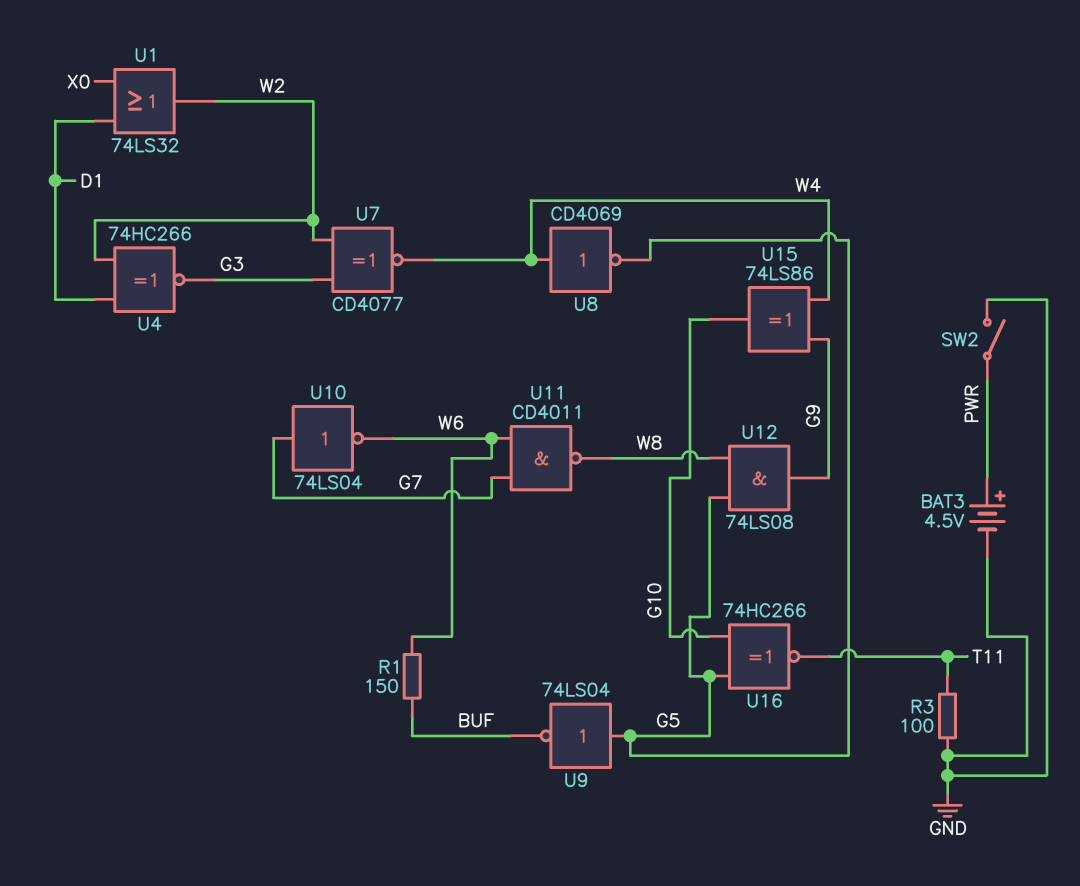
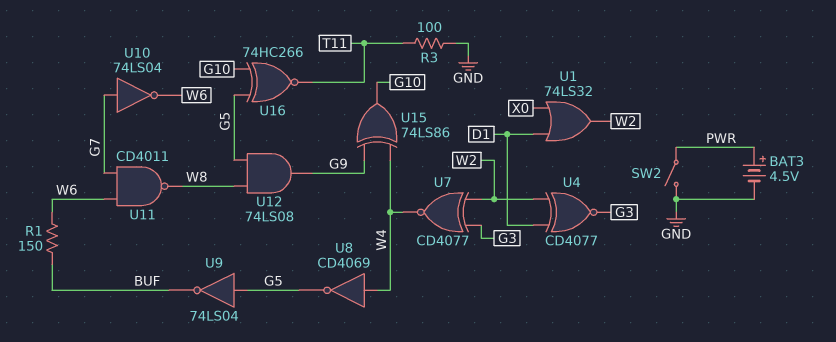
U4: XNOR 74HC266 (in D1, in W2, out G3) -> XNOR CD4077 (in D1, in W2, out G3)

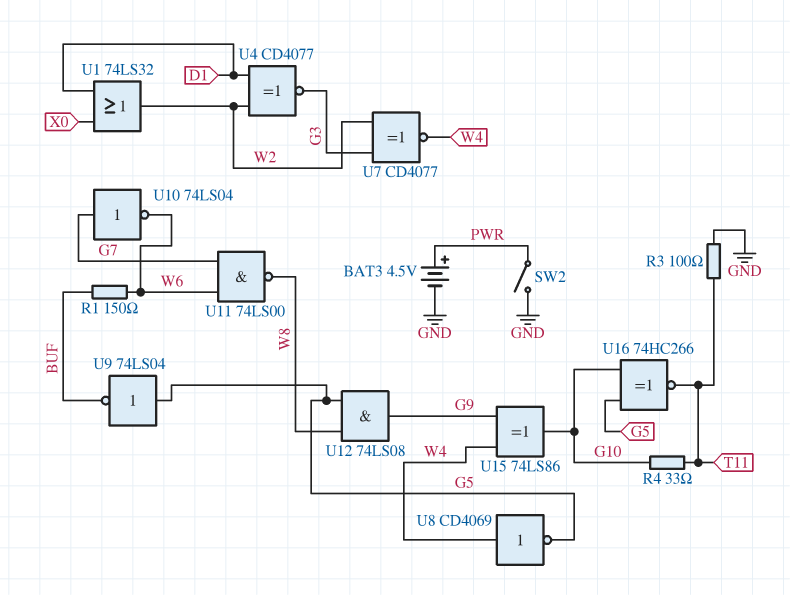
R4: none -> 33 (G10, T11)
U11: NAND CD4011 (in G7, in W6, out W8) -> NAND 74LS00 (in G7, in W6, out W8)

